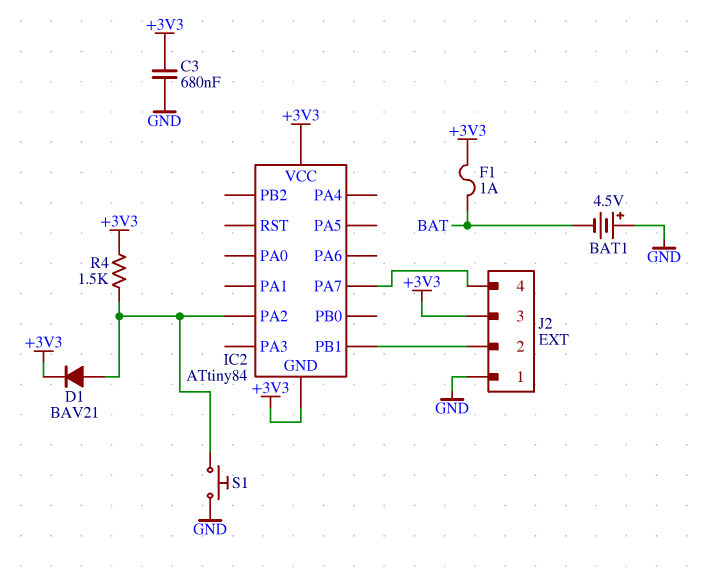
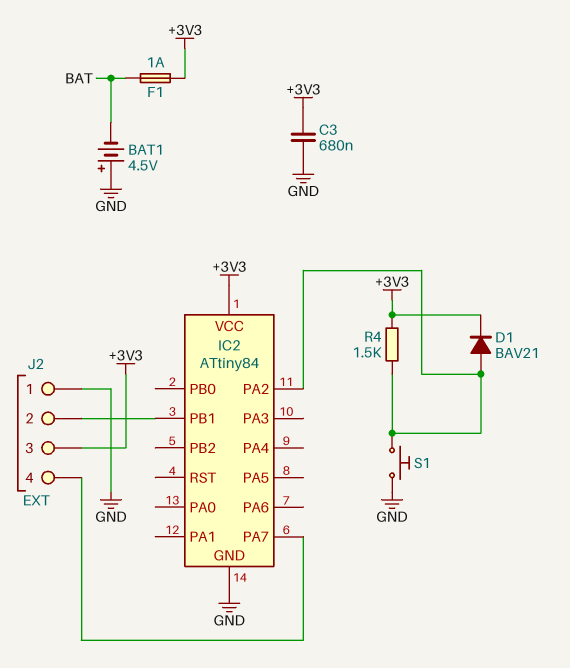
IC2 pin GND: +3V3 -> GND

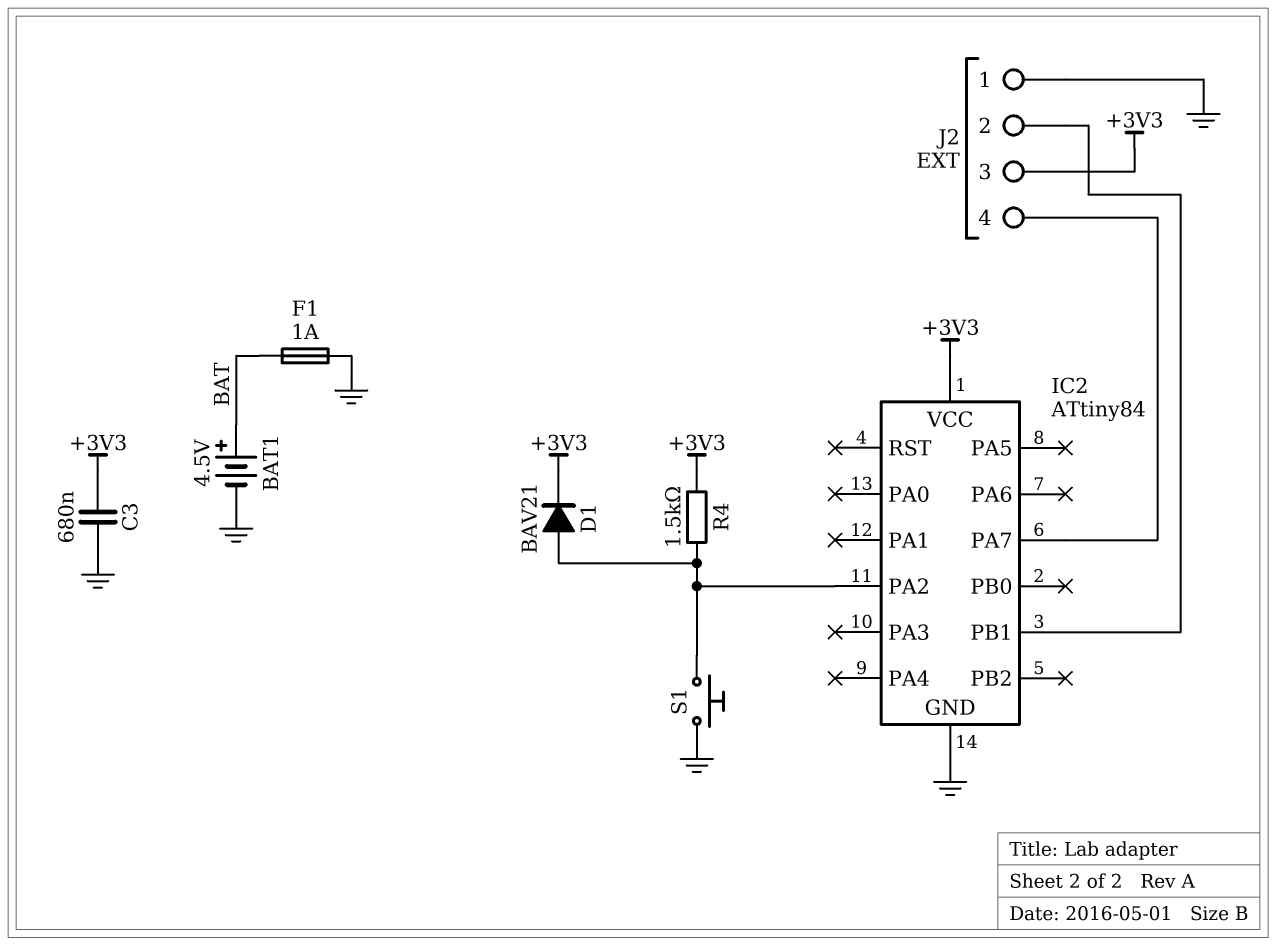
BAT1: 4.5V (plus GND, minus BAT) -> 4.5V (plus BAT, minus GND)
F1: 1A (+3V3, BAT) -> 1A (BAT, GND)

